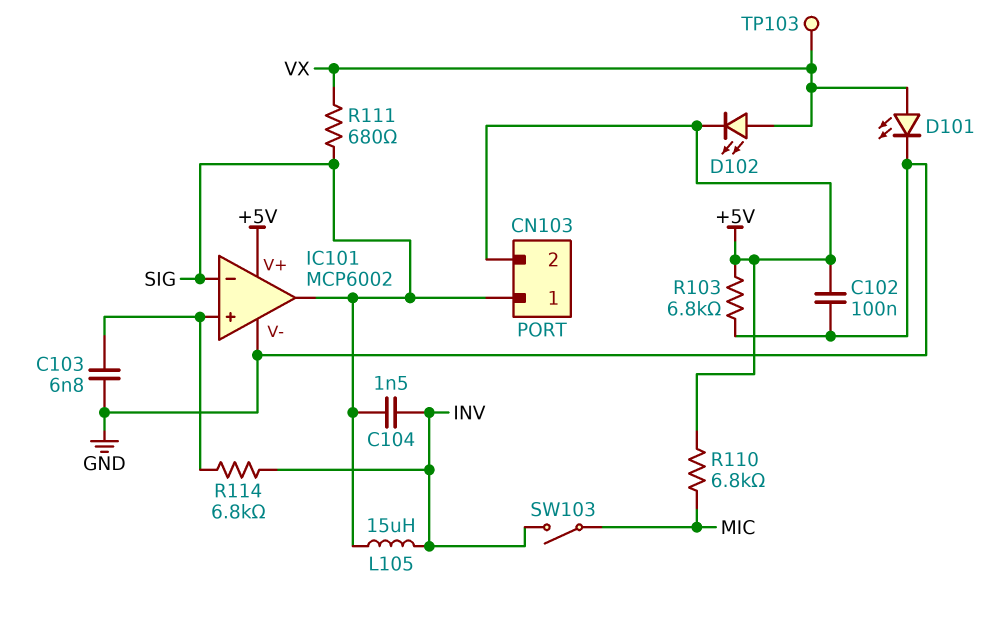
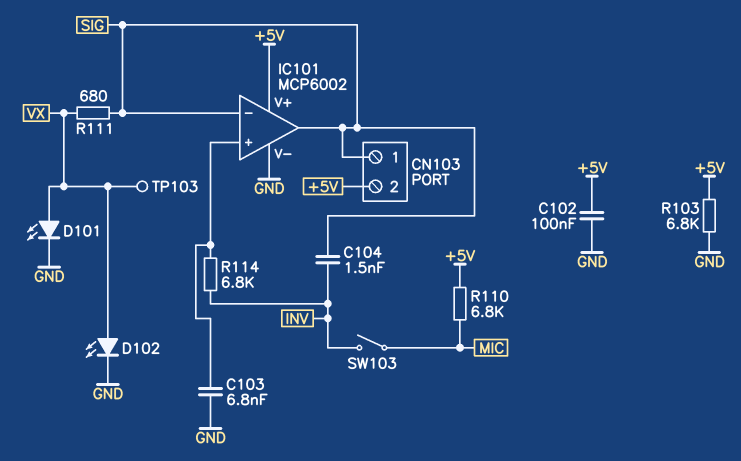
D102: LED (A VX, K +5V) -> LED (A VX, K GND)
L105: 15uH (INV, SIG) -> none

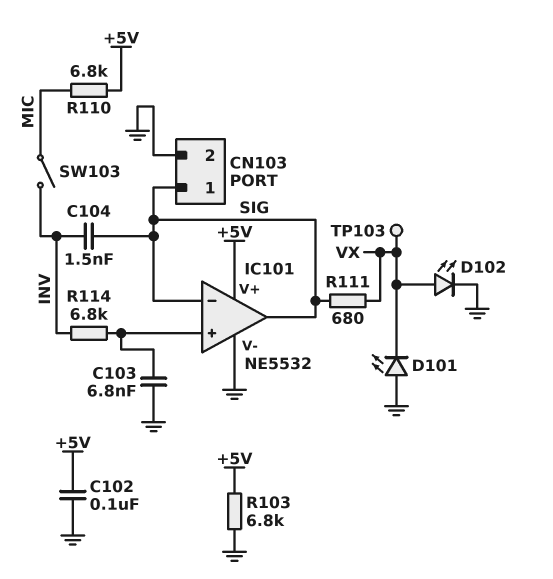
CN103 pin 2: +5V -> GND
D101: LED (A VX, K GND) -> LED (A GND, K VX)
IC101: MCP6002 -> NE5532

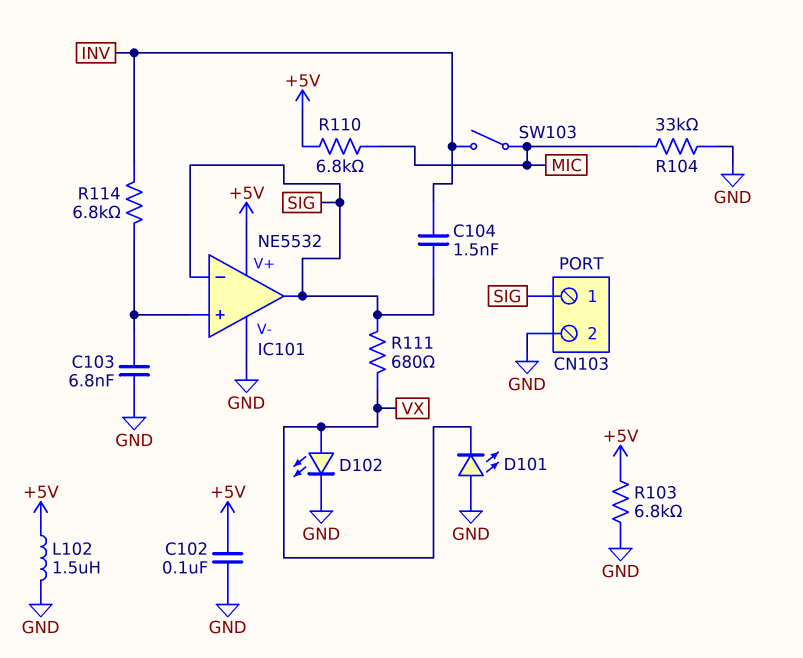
L102: none -> 1.5uH (+5V, GND)
R104: none -> 33k (GND, MIC)
TP103: test point (VX) -> none

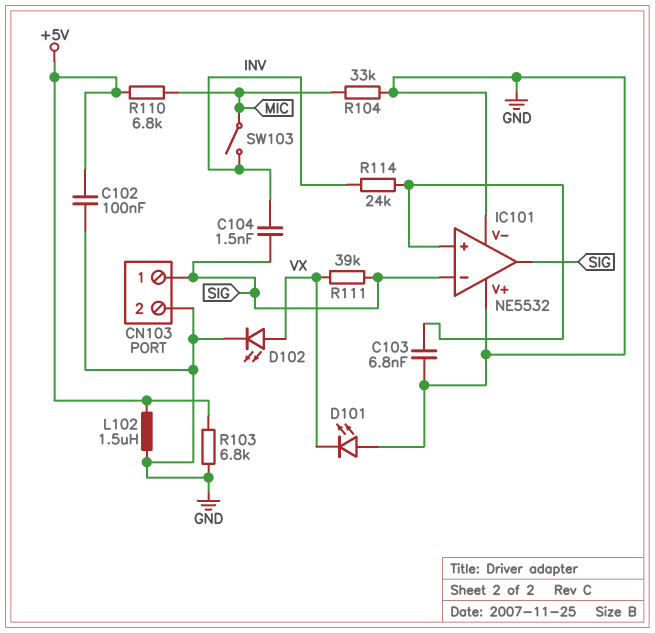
IC101 pin V+: +5V -> GND
R111: 680 (SIG, VX) -> 39k (SIG, VX)
R114: 6.8k (IC101/in+, INV) -> 24k (IC101/in+, INV)

